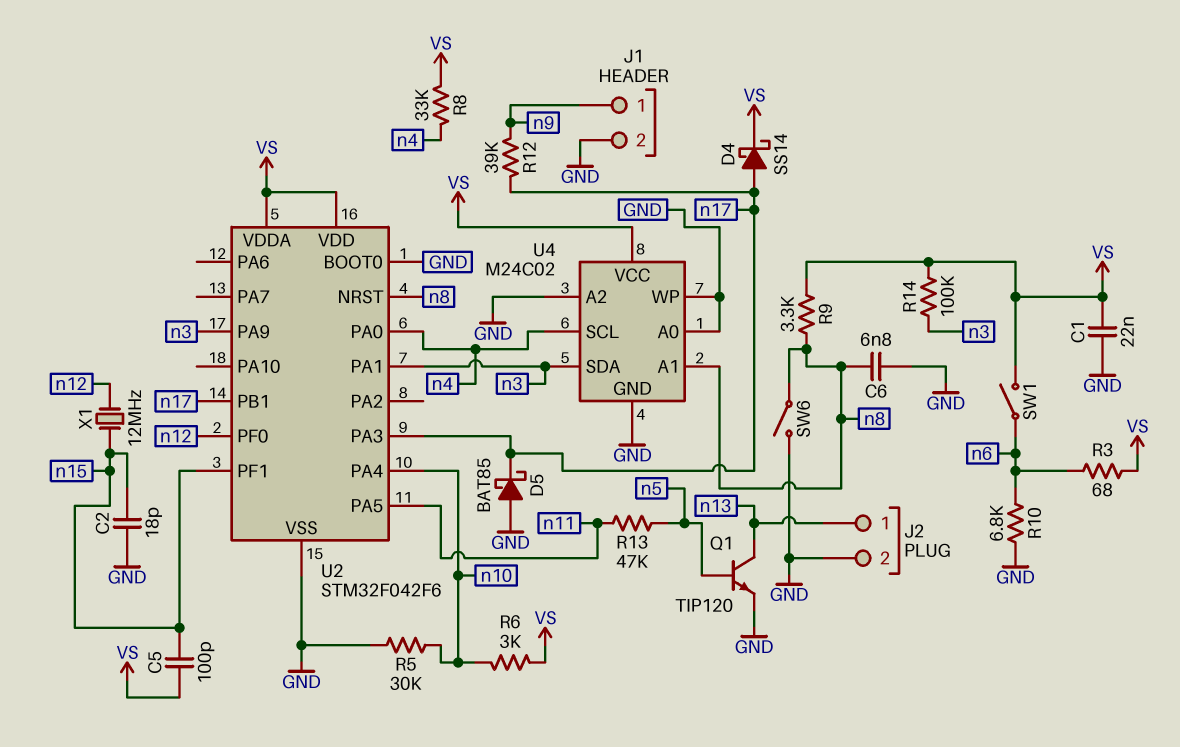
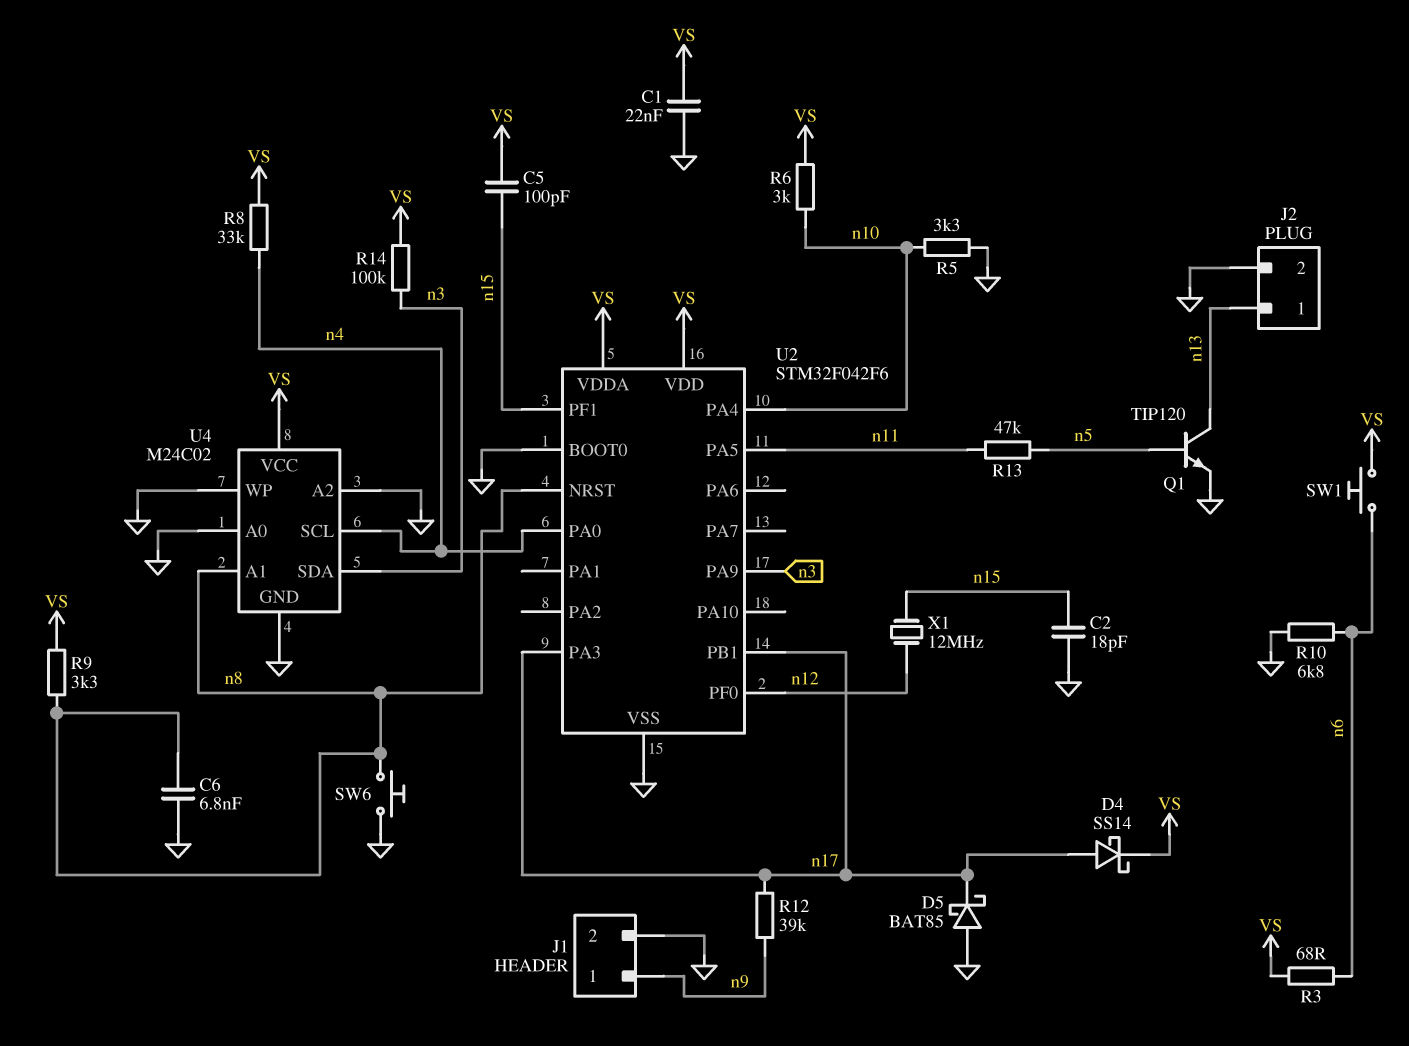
R5: 30k (GND, n10) -> 3.3k (GND, n10)
SW1: switch (VS, n6) -> button (VS, n6)
SW6: switch (GND, n8) -> button (GND, n8)
U2 pin PA1: n3 -> none

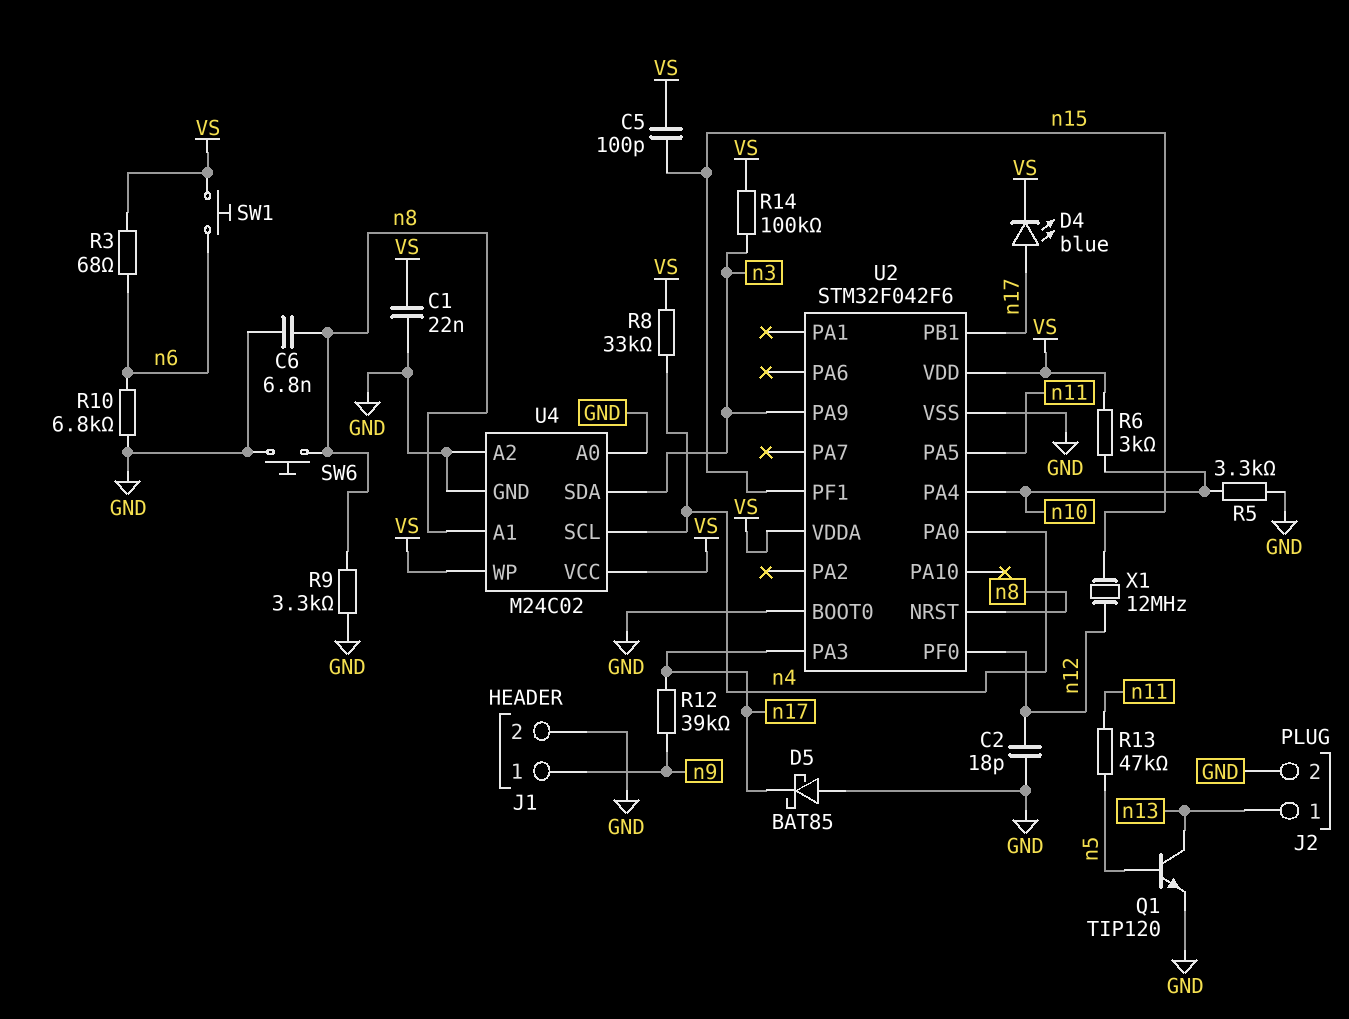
C2: 18pF (GND, n15) -> 18pF (GND, n12)
D4: schottky SS14 (A n17, K VS) -> LED blue (A n17, K VS)
R9: 3.3k (VS, n8) -> 3.3k (GND, n8)
U4 pin WP: GND -> VS

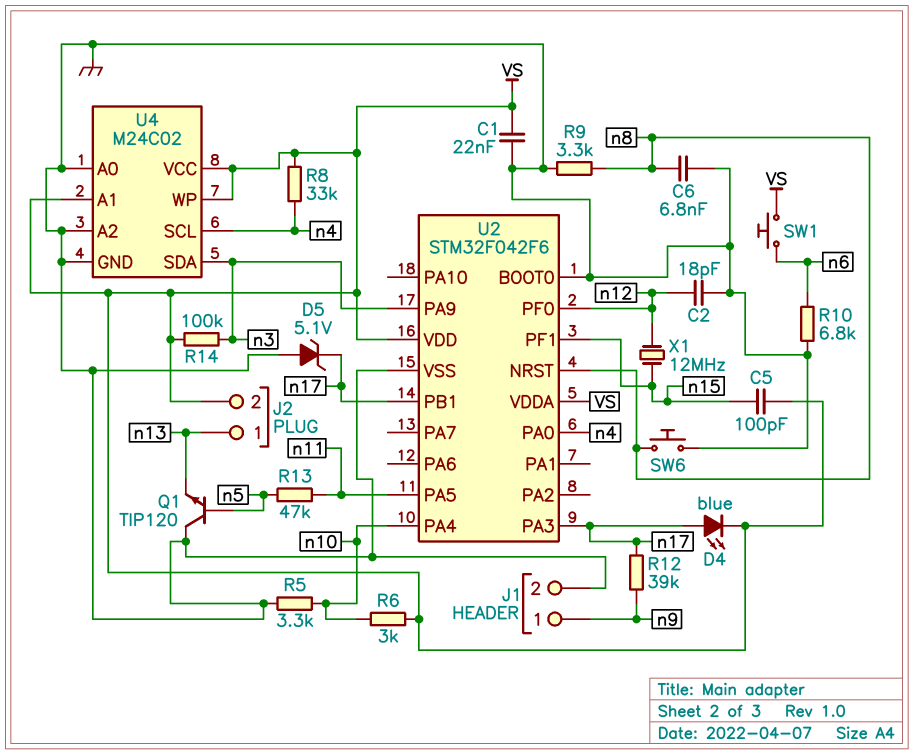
D5: schottky BAT85 (A GND, K n17) -> zener 5.1V (A GND, K n17)
J2 pin 2: GND -> VS
Q1: NPN TIP120 (B n5, C n13, E GND) -> NPN TIP120 (B n5, C GND, E n13)
R3: 68 (VS, n6) -> none
U4 pin A1: n8 -> VS

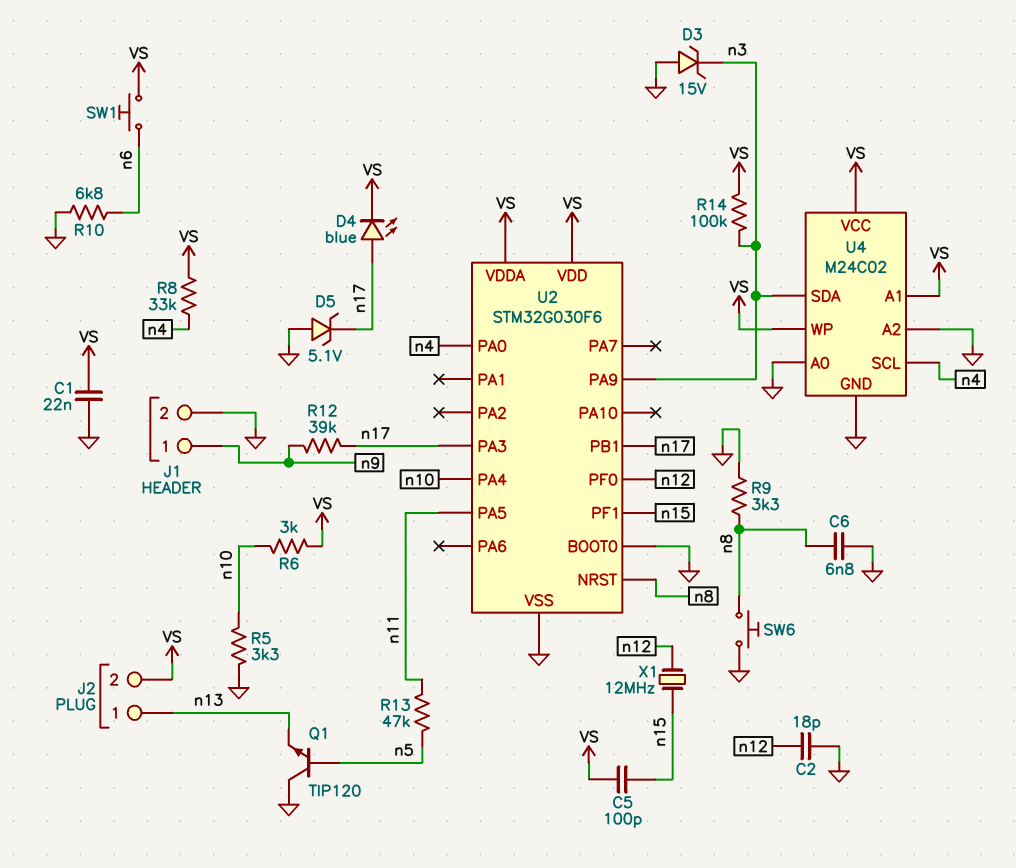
D3: none -> zener 15V (A GND, K n3)
U2: STM32F042F6 -> STM32G030F6

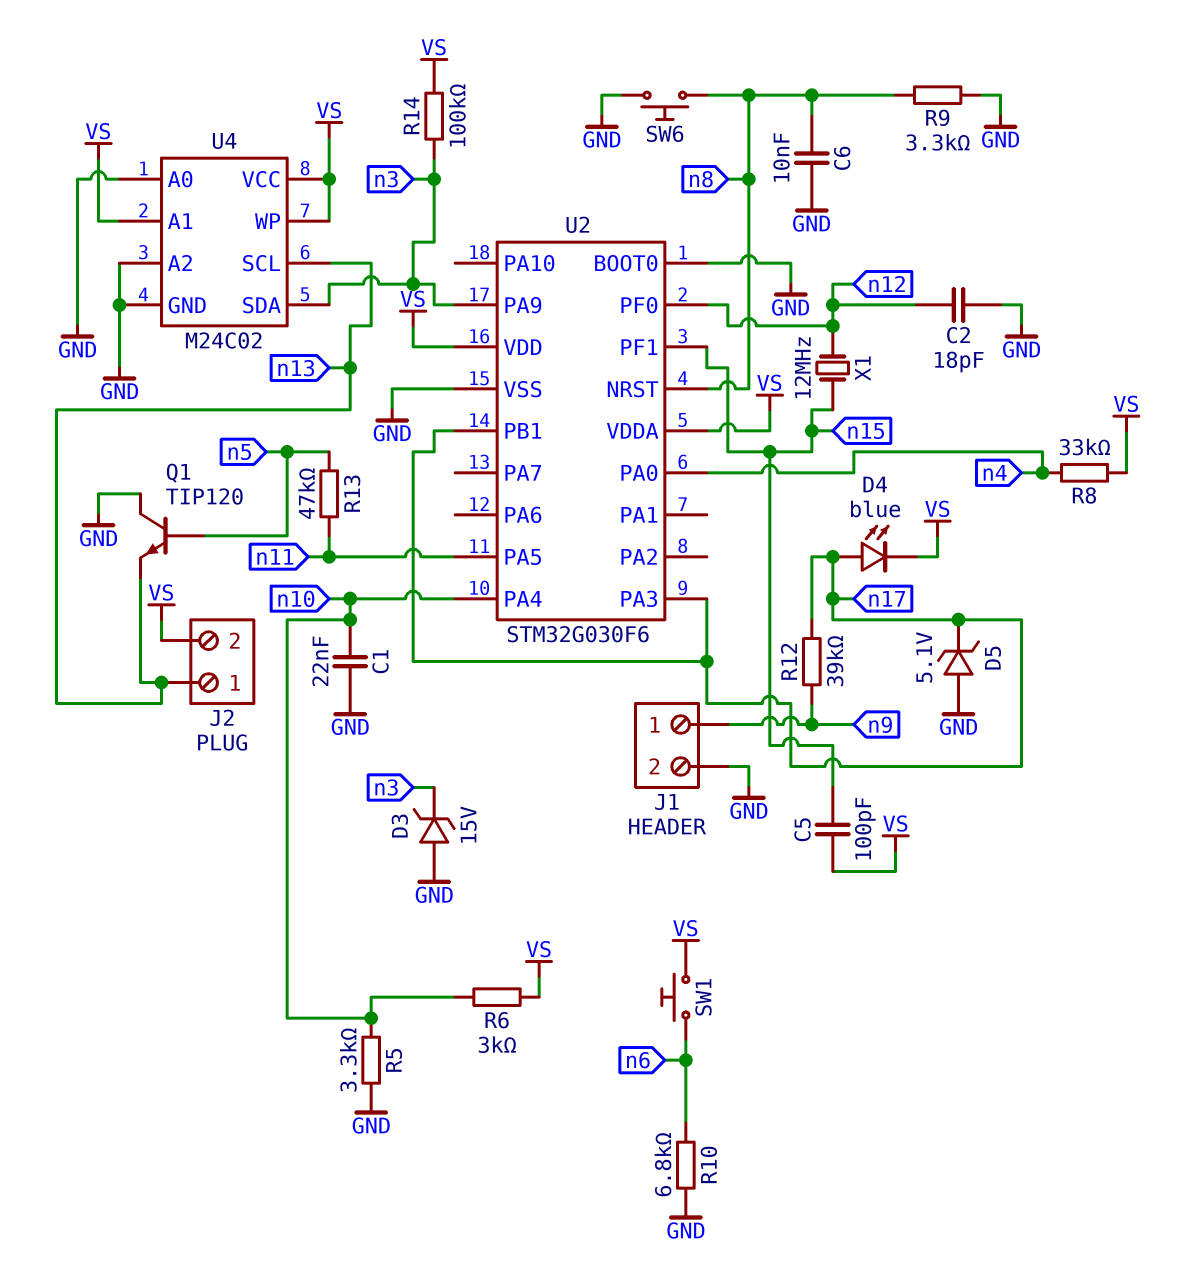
C1: 22nF (GND, VS) -> 22nF (GND, n10)
C6: 6.8nF (GND, n8) -> 10nF (GND, n8)
U4 pin SCL: n4 -> n13

